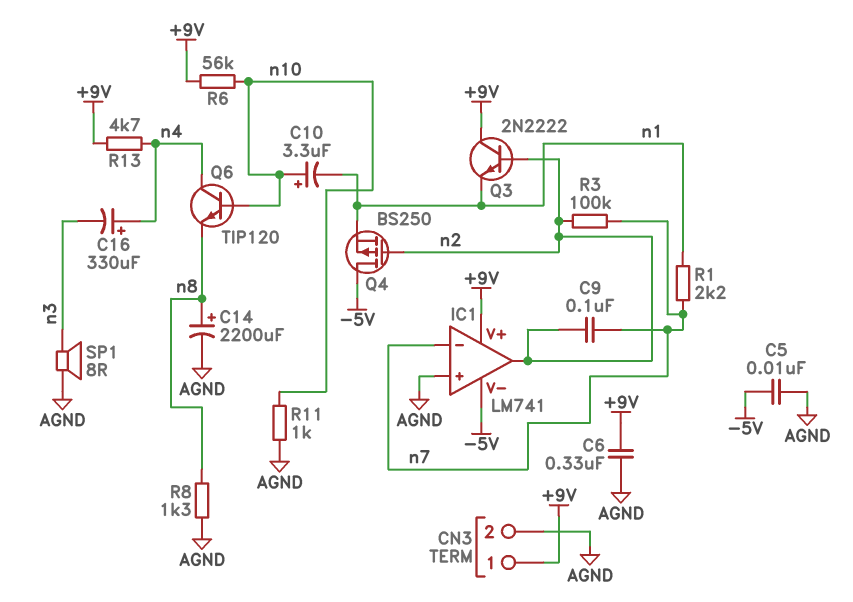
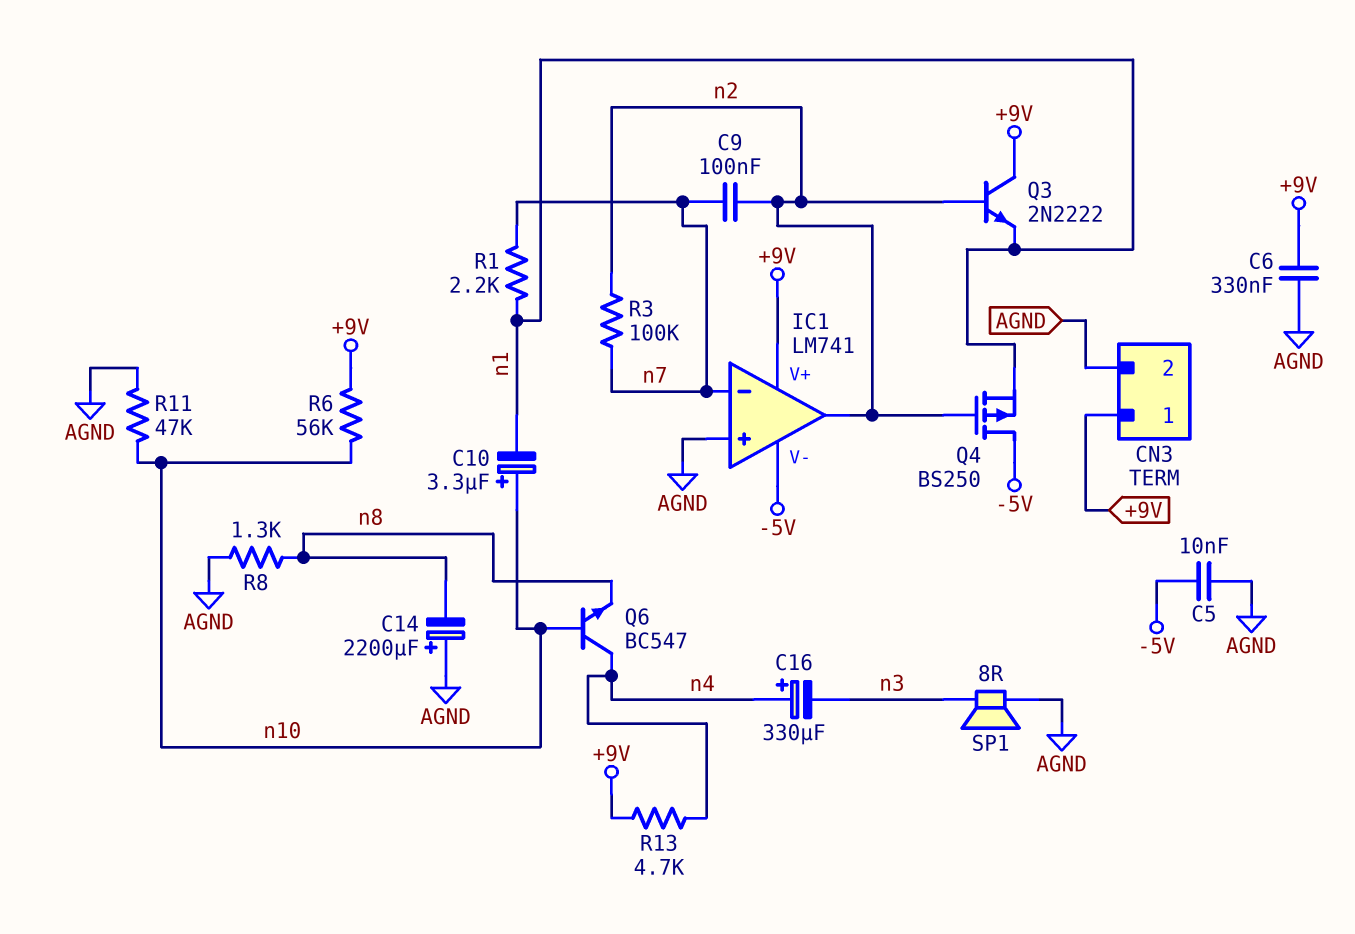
C14: 2200uF (plus n8, minus AGND) -> 2200uF (plus AGND, minus n8)
Q6: NPN TIP120 (B n10, C n4, E n8) -> NPN BC547 (B n10, C n4, E n8)
R11: 1k (AGND, n10) -> 47k (AGND, n10)

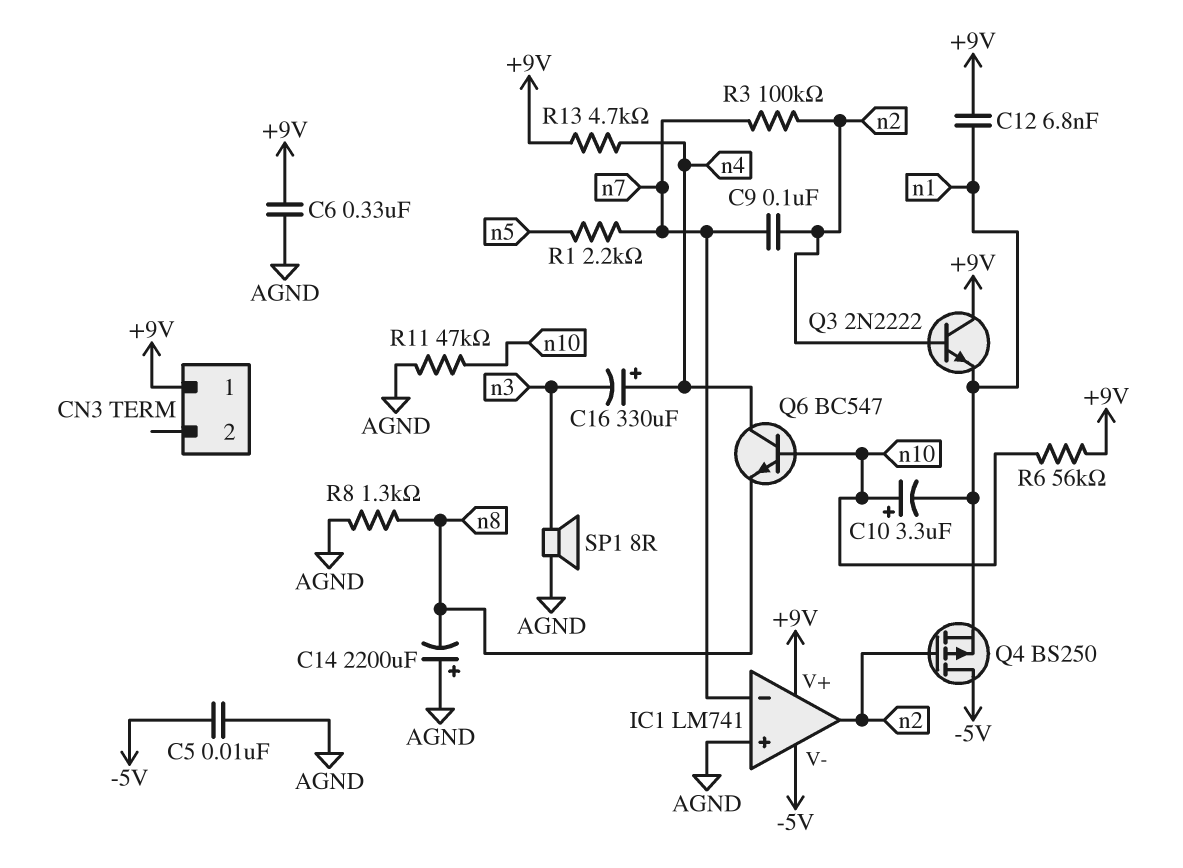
C12: none -> 6.8nF (+9V, n1)
CN3 pin 2: AGND -> none
R1: 2.2k (n1, n7) -> 2.2k (n5, n7)

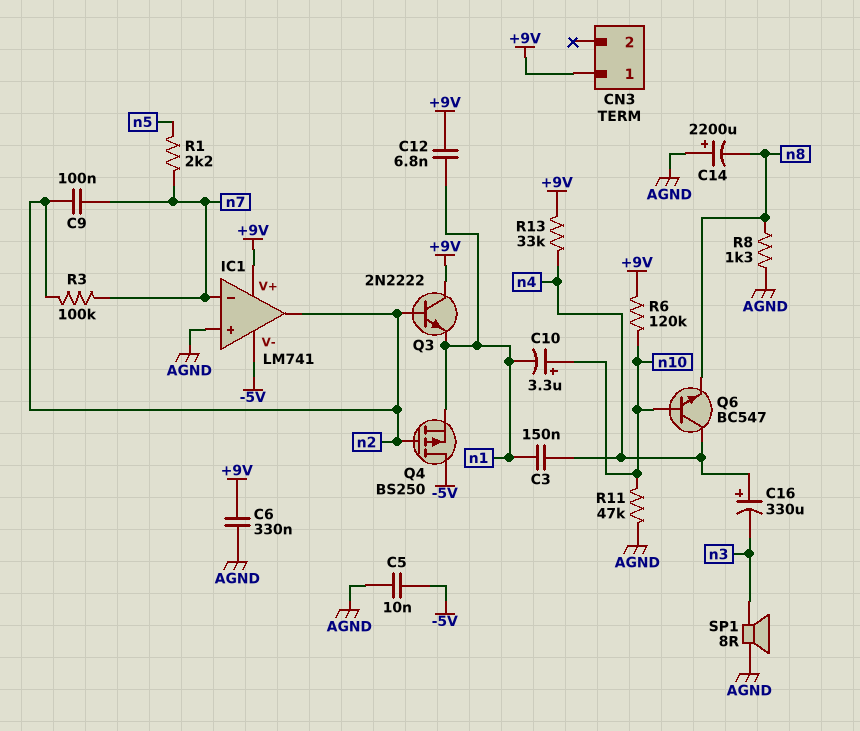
C3: none -> 150nF (n1, n4)
R6: 56k (+9V, n10) -> 120k (+9V, n10)
R13: 4.7k (+9V, n4) -> 33k (+9V, n4)

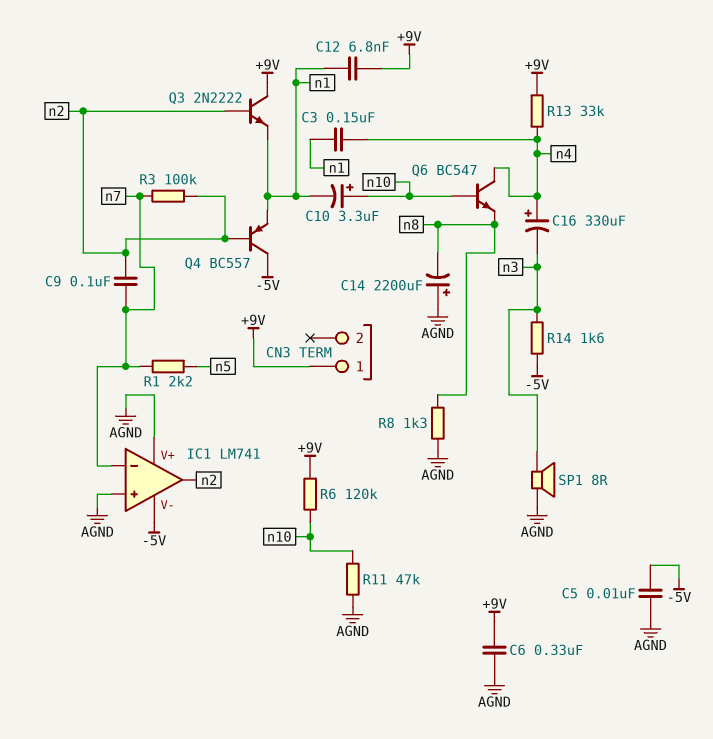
IC1 pin V+: +9V -> AGND
Q4: PMOS BS250 (G n2, D -5V, S n1) -> PNP BC557 (B n2, C -5V, E n1)
R14: none -> 1.6k (-5V, n3)

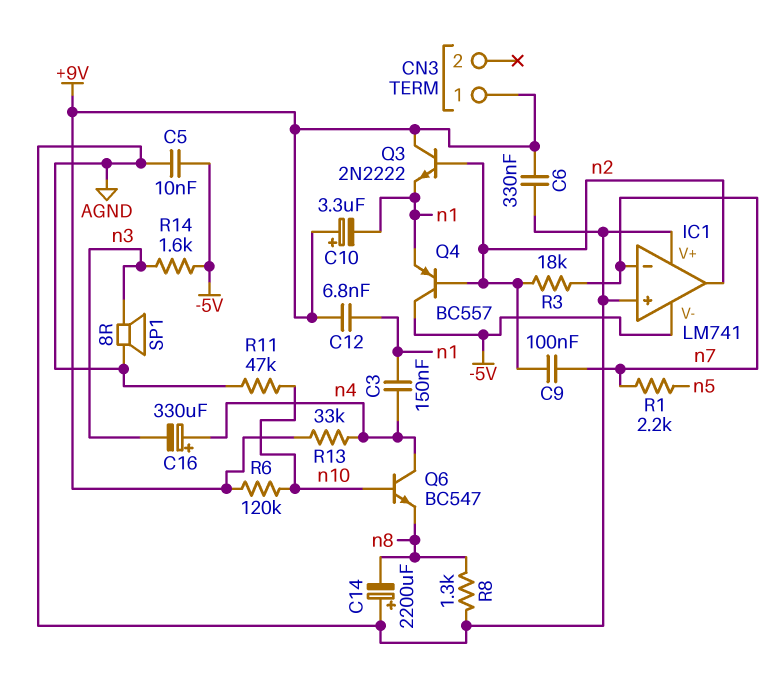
C10: 3.3uF (plus n10, minus n1) -> 3.3uF (plus +9V, minus n1)
R3: 100k (n2, n7) -> 18k (n2, n7)

